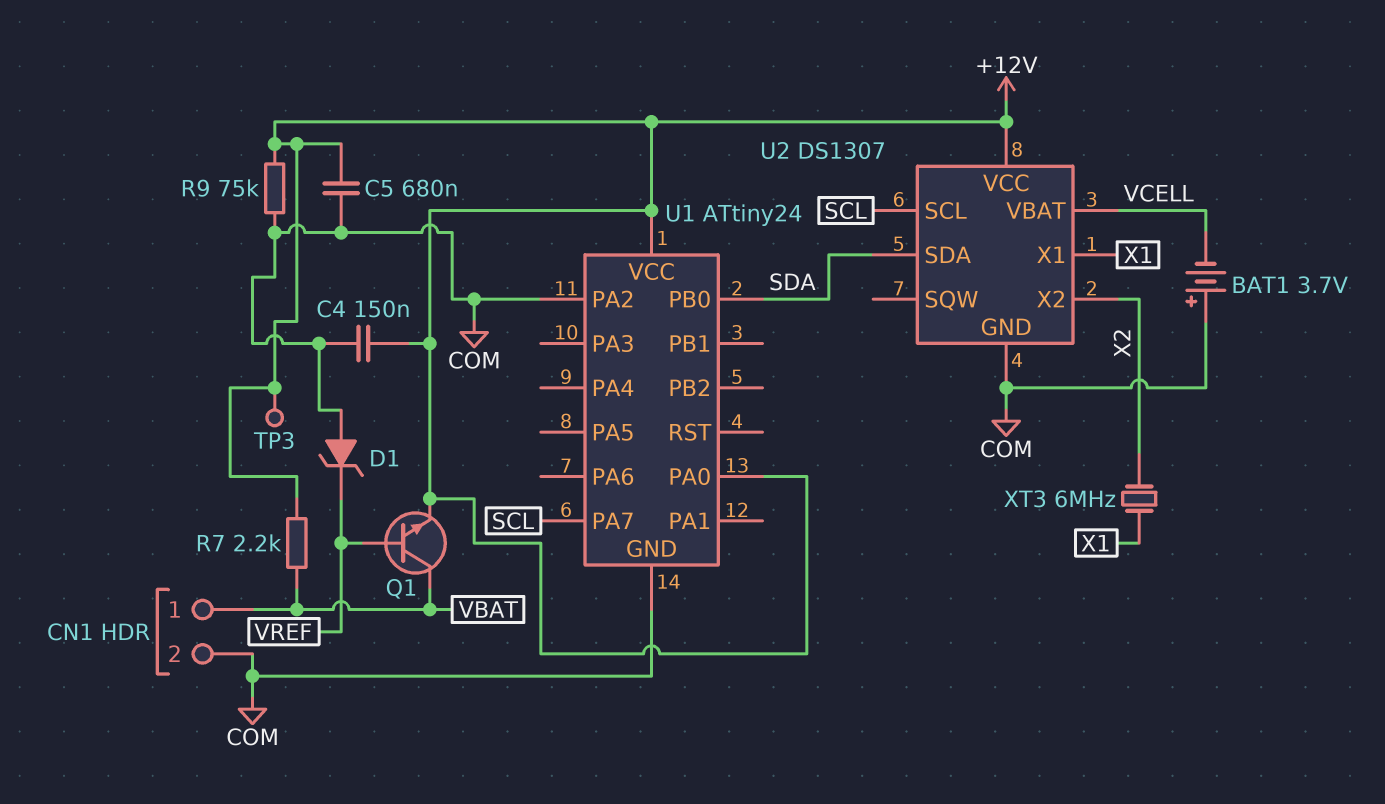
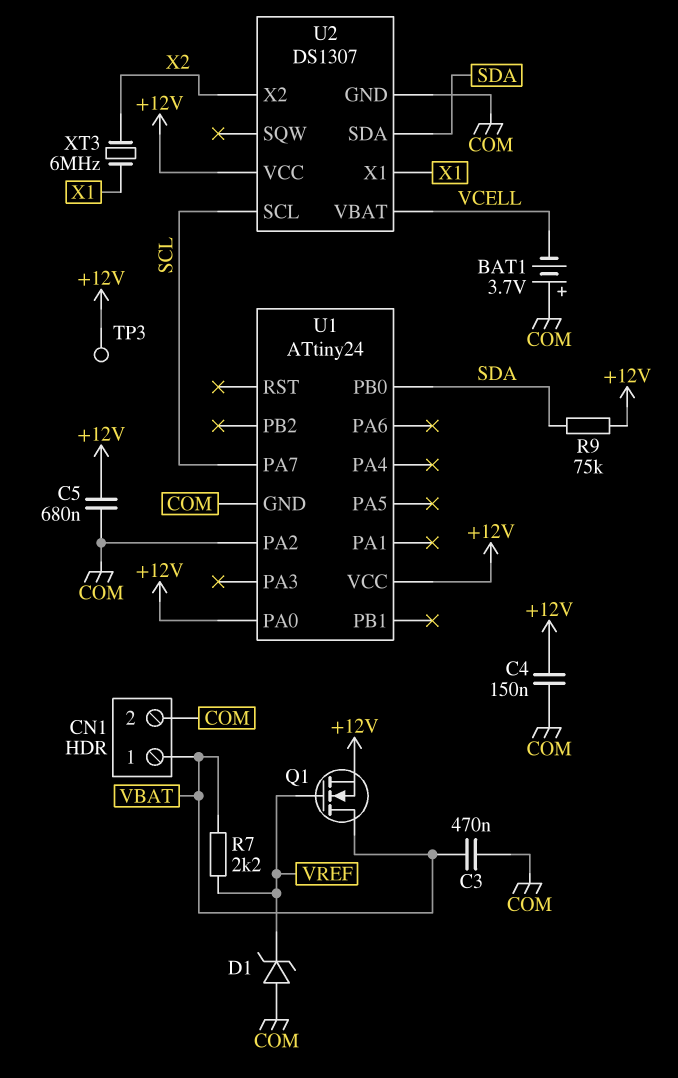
C3: none -> 470nF (COM, VBAT)
Q1: NPN (B VREF, C VBAT, E +12V) -> NMOS (G VREF, D VBAT, S +12V)
R7: 2.2k (+12V, VBAT) -> 2.2k (VBAT, VREF)
R9: 75k (+12V, COM) -> 75k (+12V, SDA)

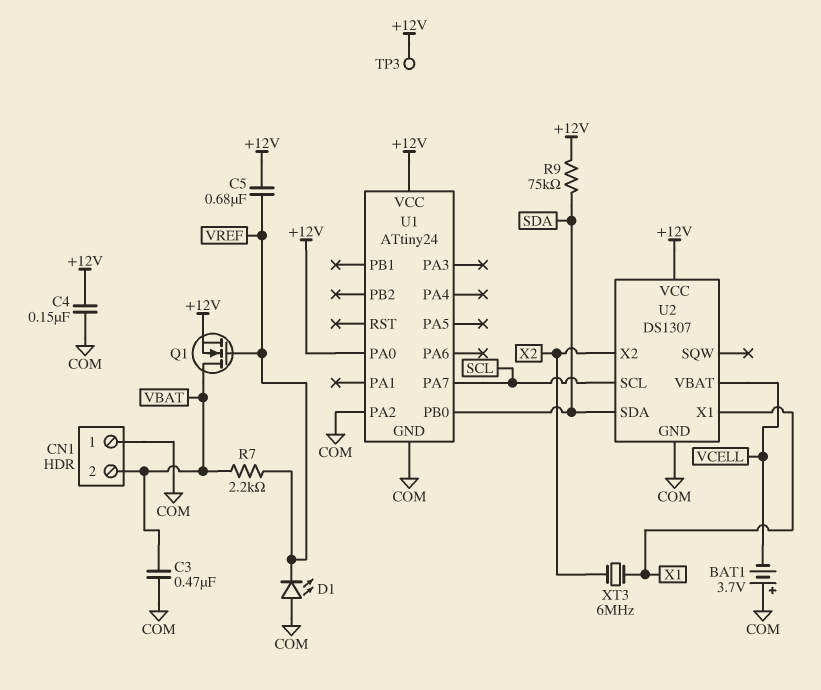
C5: 680nF (+12V, COM) -> 680nF (+12V, VREF)
CN1 pin 1: VBAT -> COM
CN1 pin 2: COM -> VBAT
D1: zener (A COM, K VREF) -> LED (A COM, K VREF)

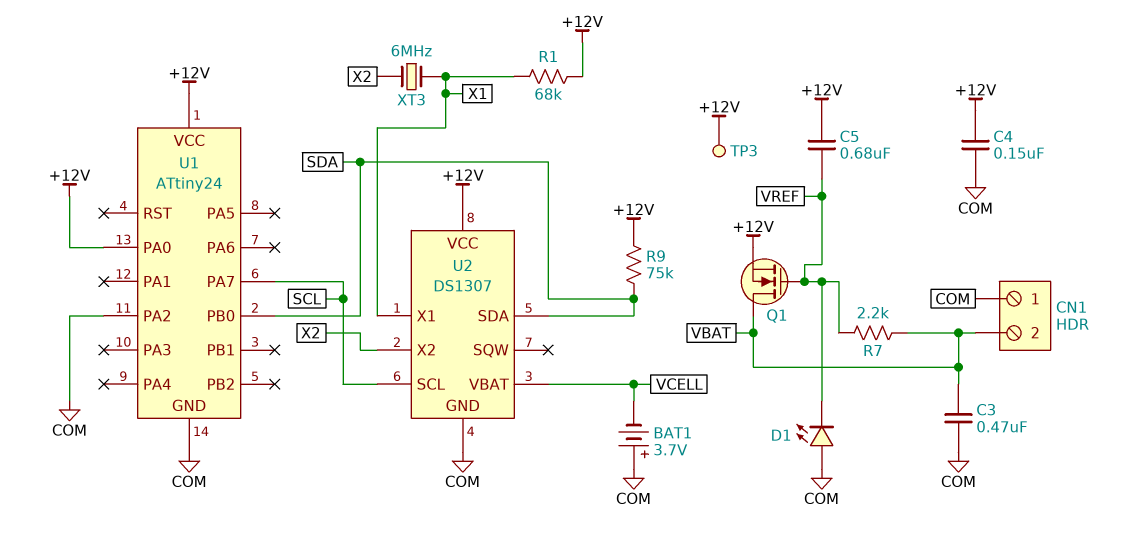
R1: none -> 68k (+12V, X1)

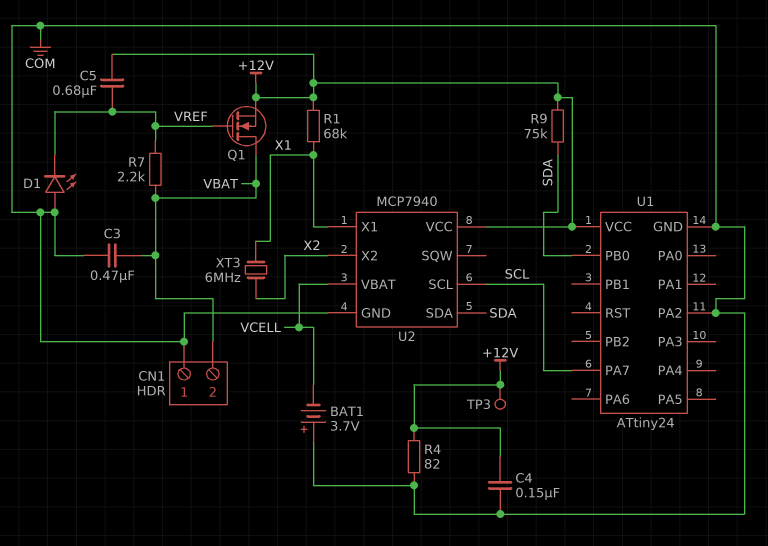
R4: none -> 82 (+12V, COM)
U1 pin PA0: +12V -> none
U2: DS1307 -> MCP7940

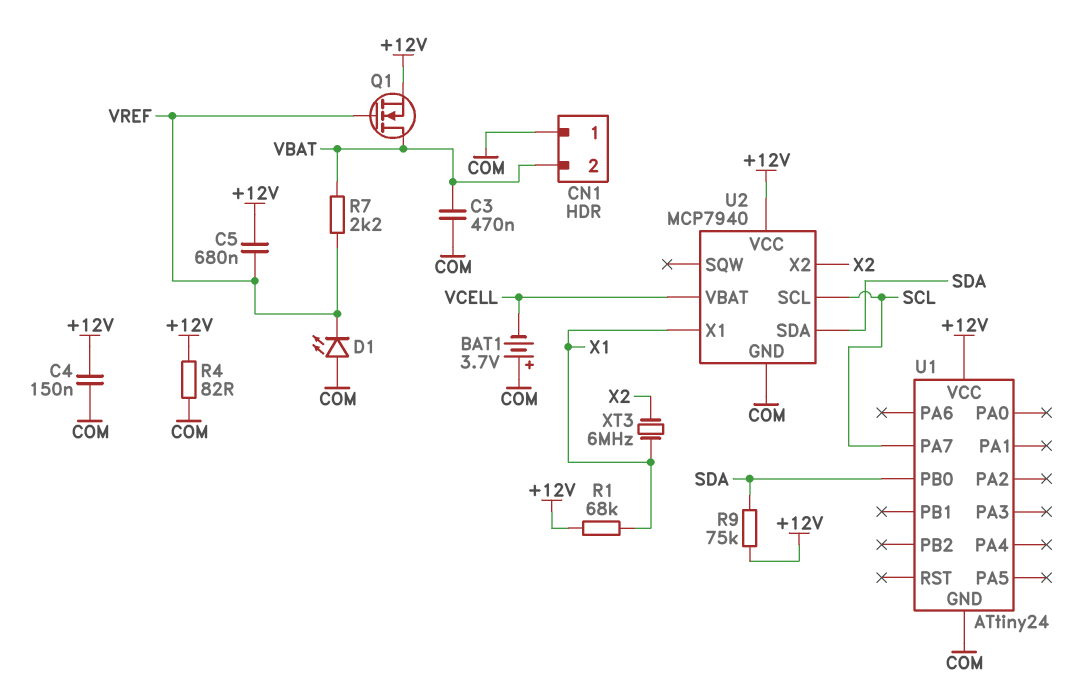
TP3: test point (+12V) -> none
U1 pin PA2: COM -> none

